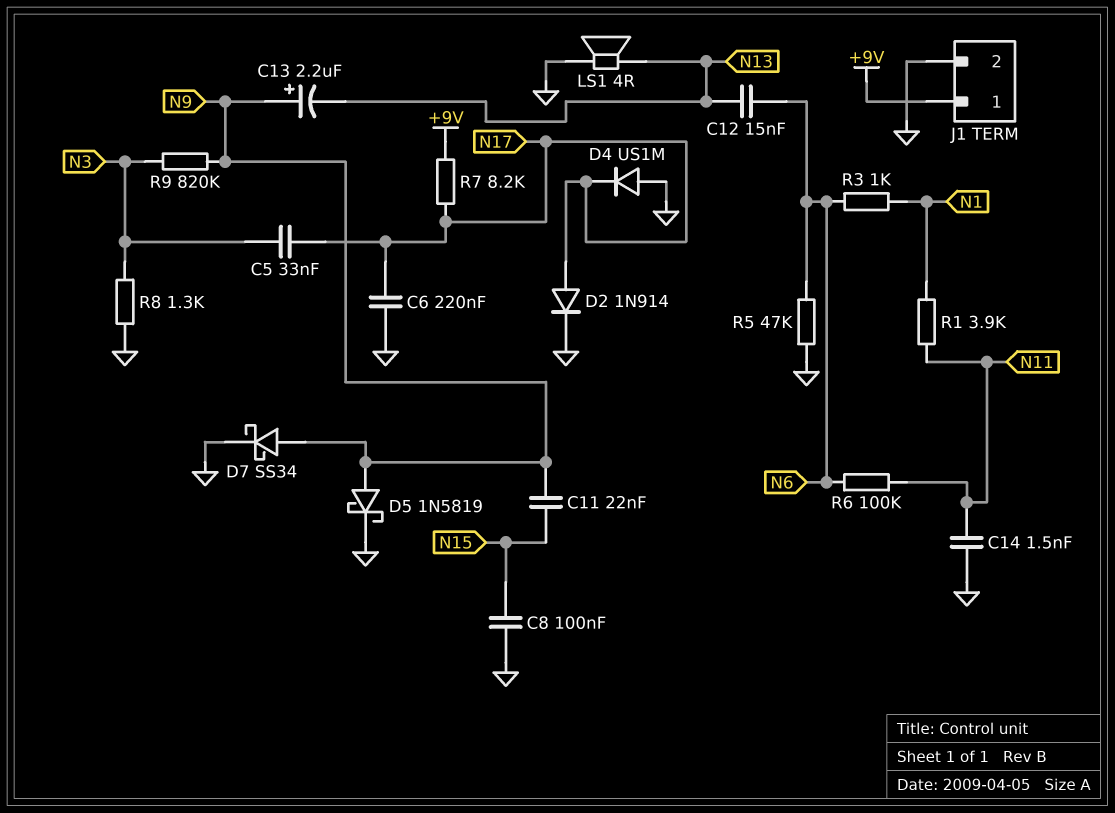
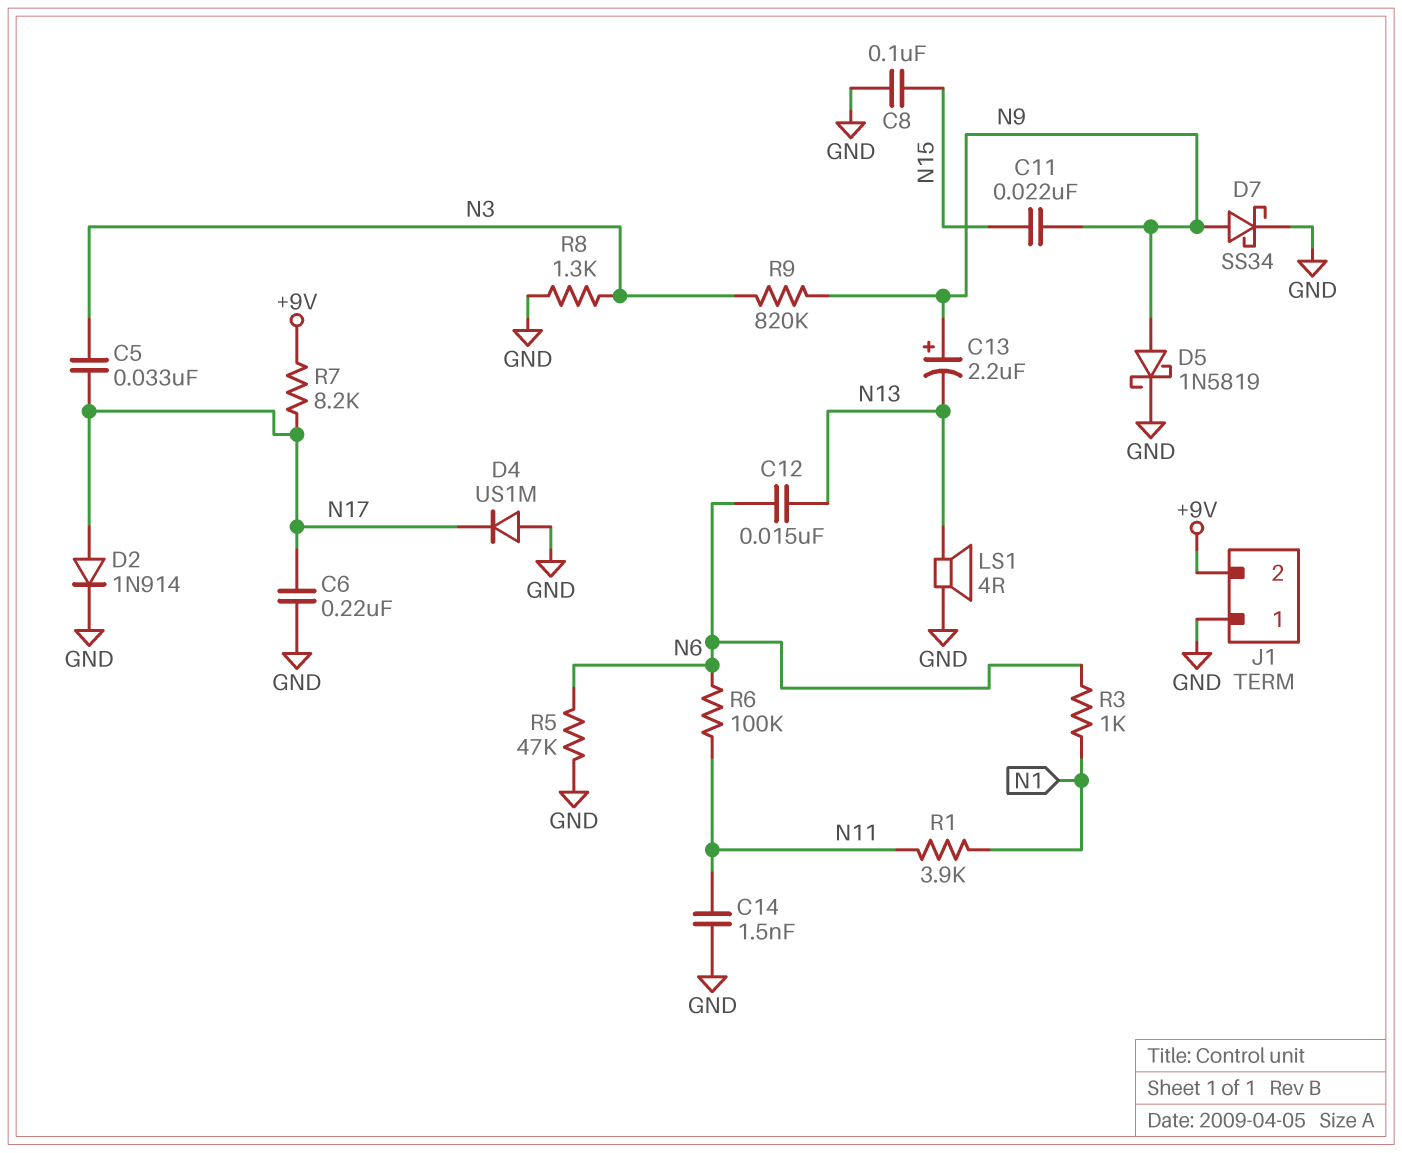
J1 pin 1: +9V -> GND
J1 pin 2: GND -> +9V

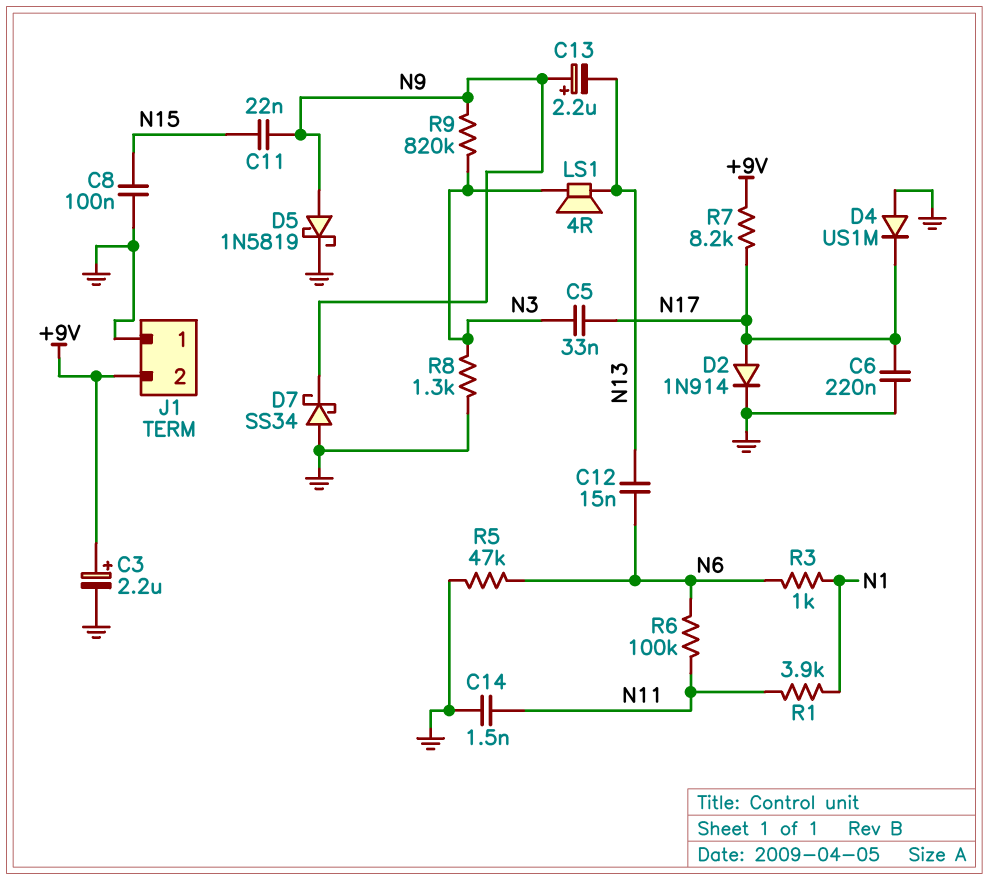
C3: none -> 2.2uF (plus +9V, minus GND)
D7: schottky SS34 (A N9, K GND) -> schottky SS34 (A GND, K N9)
LS1: speaker 4R (GND, N13) -> speaker 4R (N3, N13)

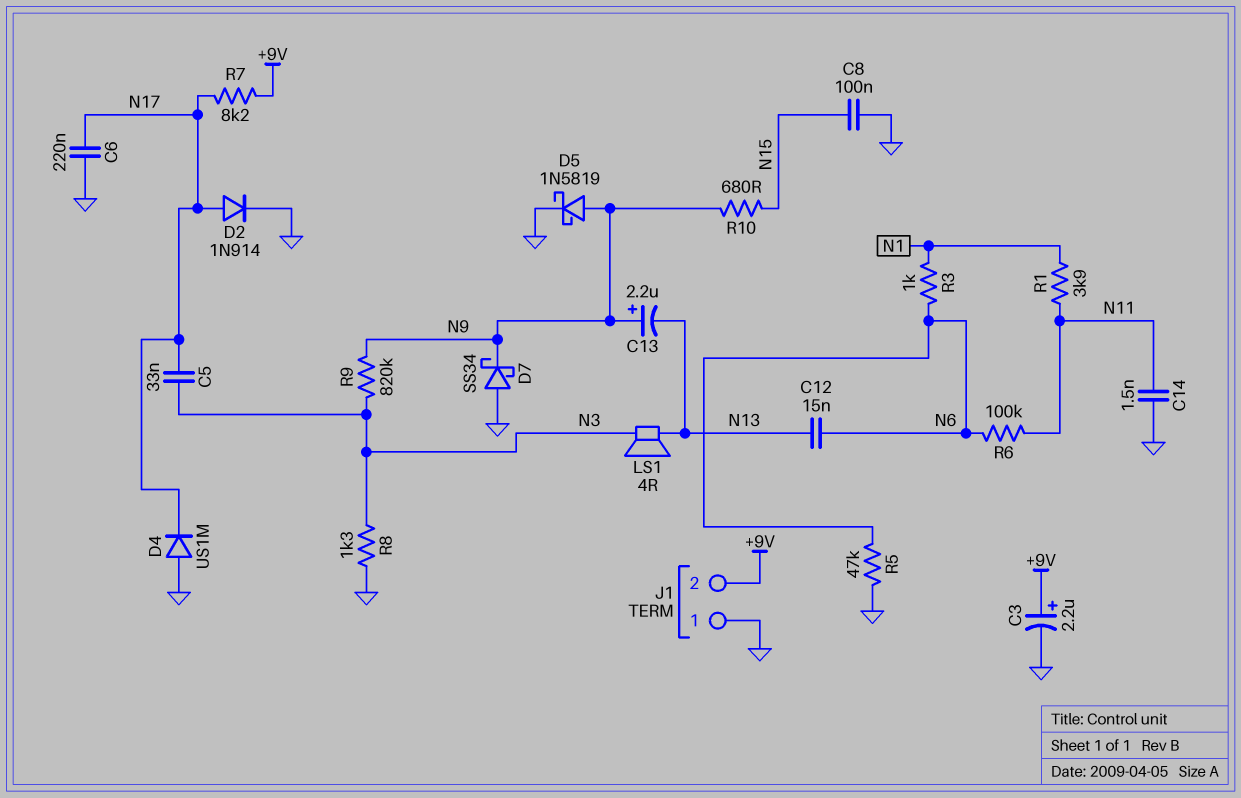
C11: 22nF (N9, N15) -> none
R10: none -> 680 (N9, N15)

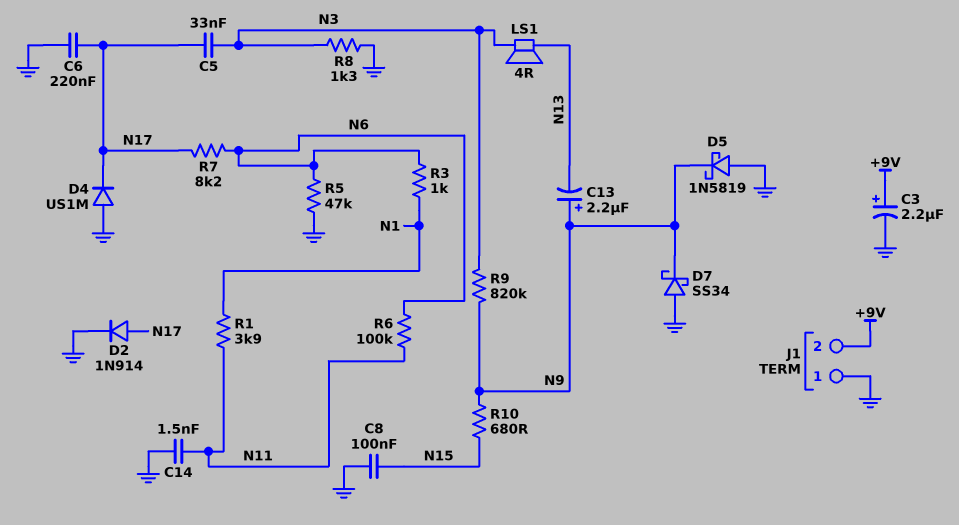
C12: 15nF (N6, N13) -> none
D5: schottky 1N5819 (A N9, K GND) -> schottky 1N5819 (A GND, K N9)
R7: 8.2k (+9V, N17) -> 8.2k (N6, N17)

